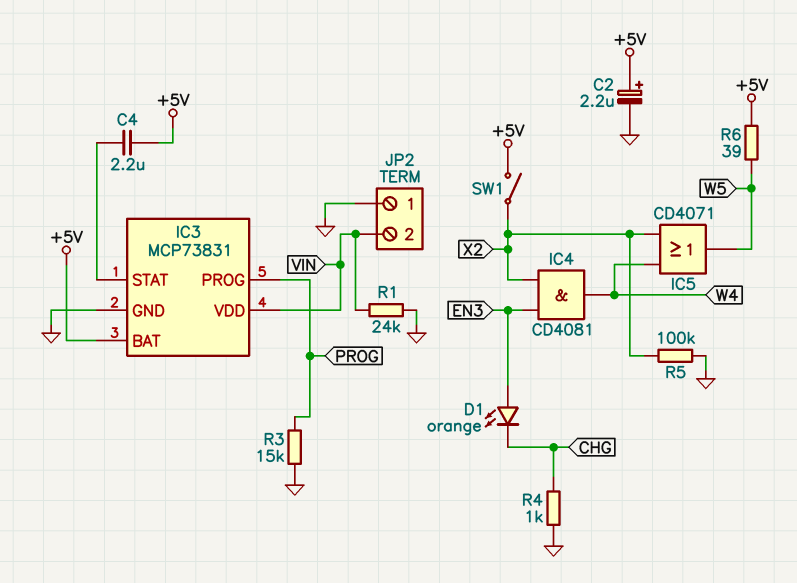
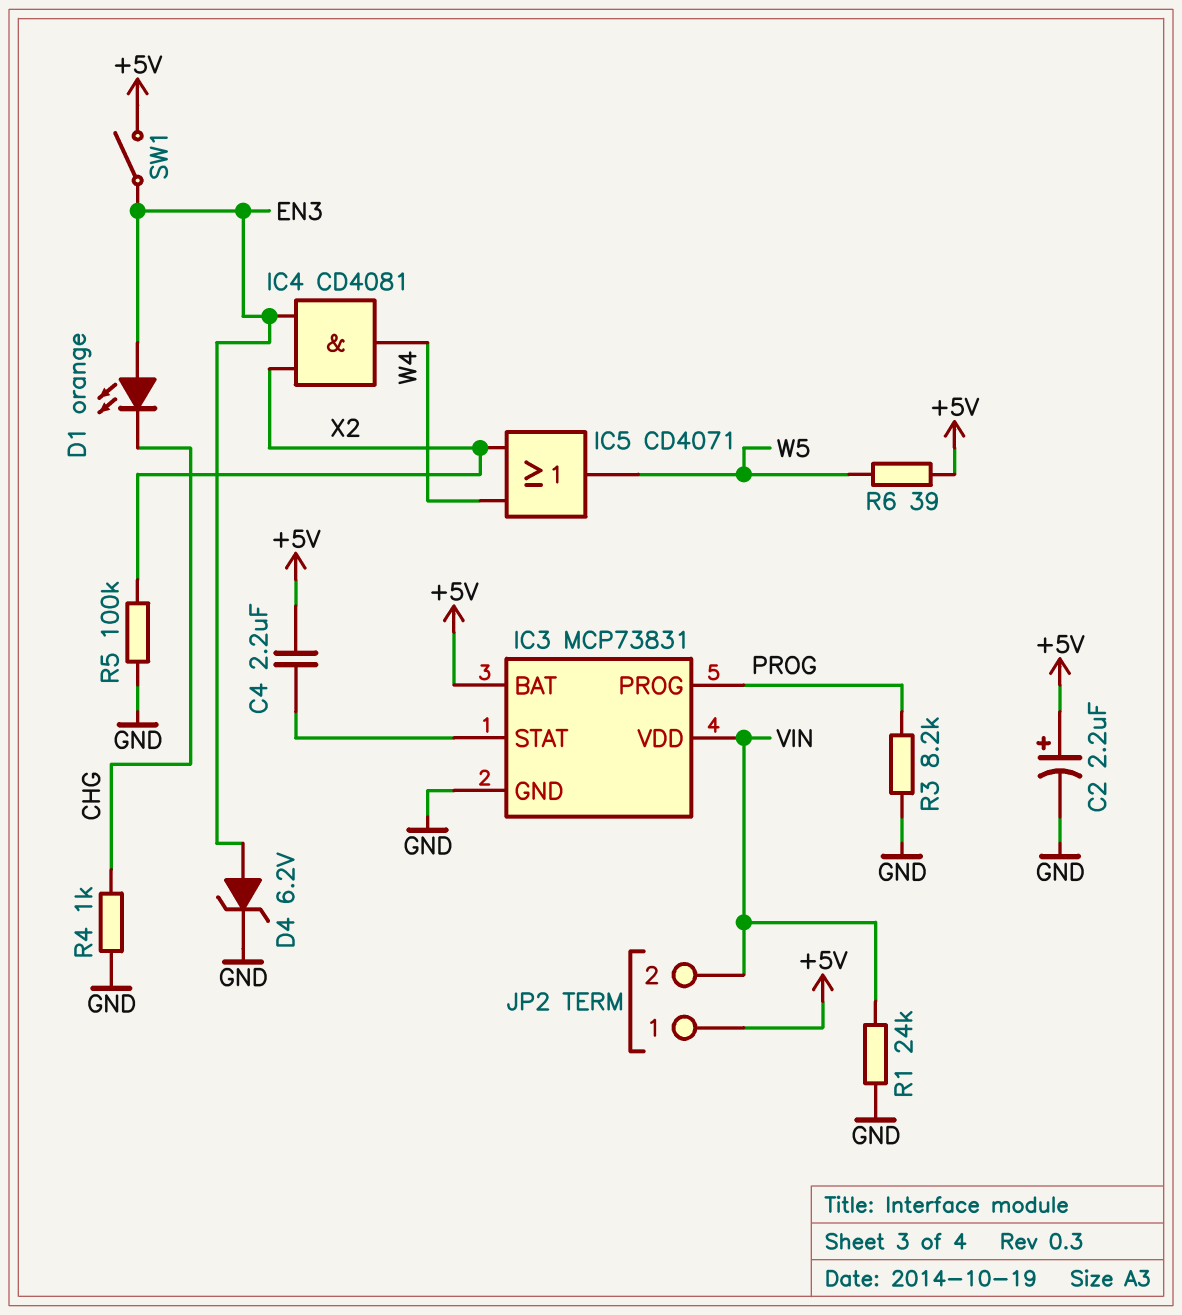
D4: none -> zener 6.2V (A EN3, K GND)
JP2 pin 1: GND -> +5V
R3: 15k (GND, PROG) -> 8.2k (GND, PROG)
SW1: switch (+5V, X2) -> switch (+5V, EN3)

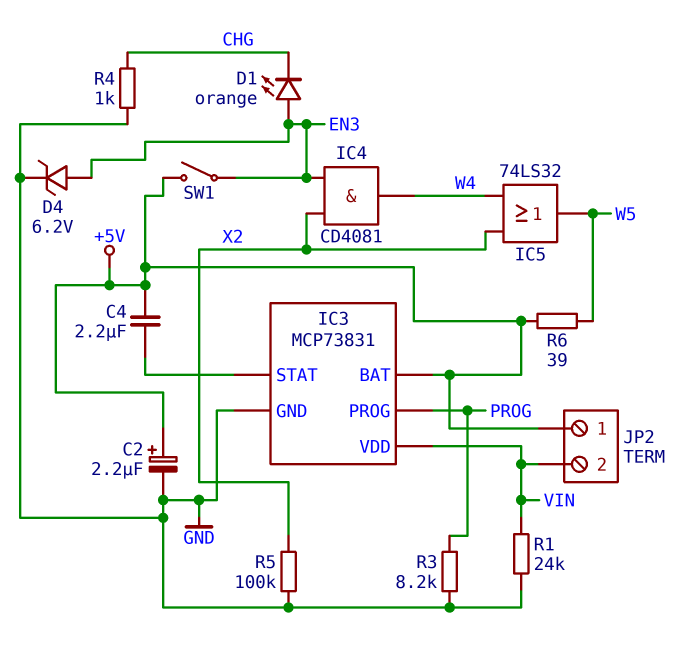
IC5: OR CD4071 (in W4, in X2, out W5) -> OR 74LS32 (in W4, in X2, out W5)

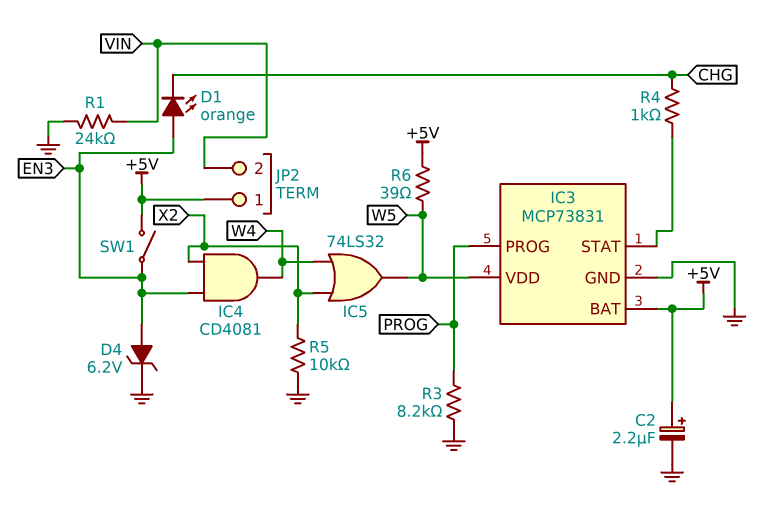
C4: 2.2uF (+5V, IC3/STAT) -> none
IC3 pin VDD: VIN -> W5
R4: 1k (CHG, GND) -> 1k (CHG, IC3/STAT)
R5: 100k (GND, X2) -> 10k (GND, X2)

